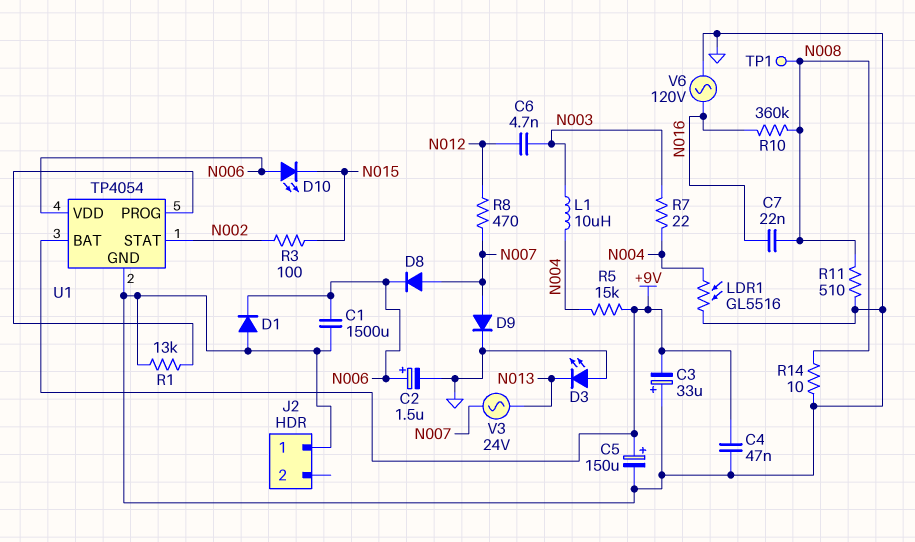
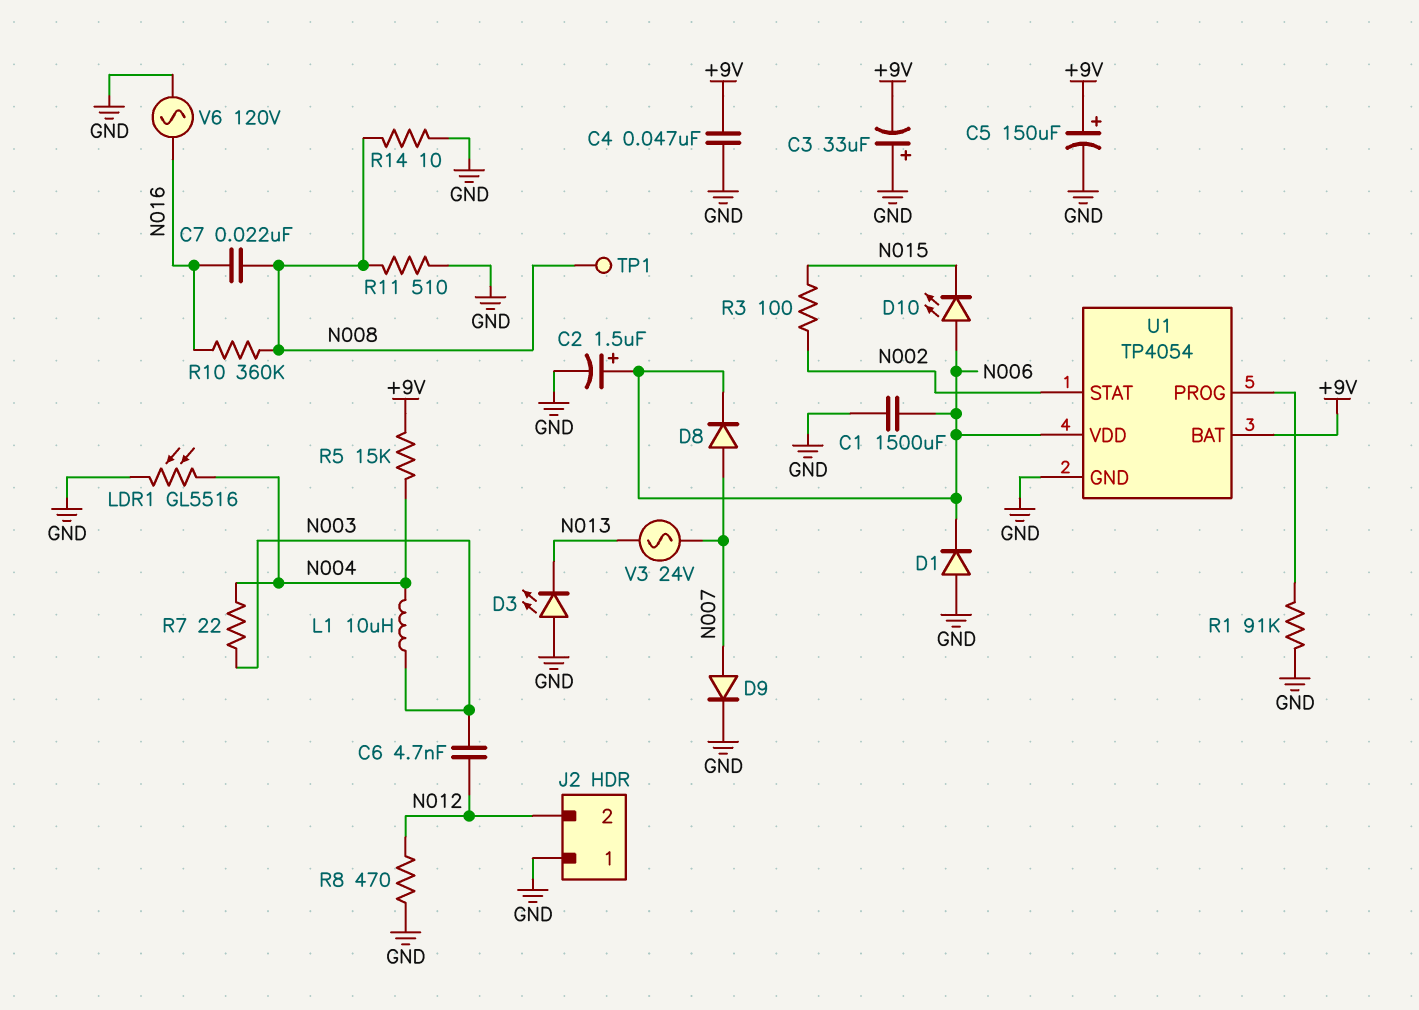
J2 pin 2: none -> N012
R1: 13k (GND, U1/PROG) -> 91k (GND, U1/PROG)
R8: 470 (N007, N012) -> 470 (GND, N012)

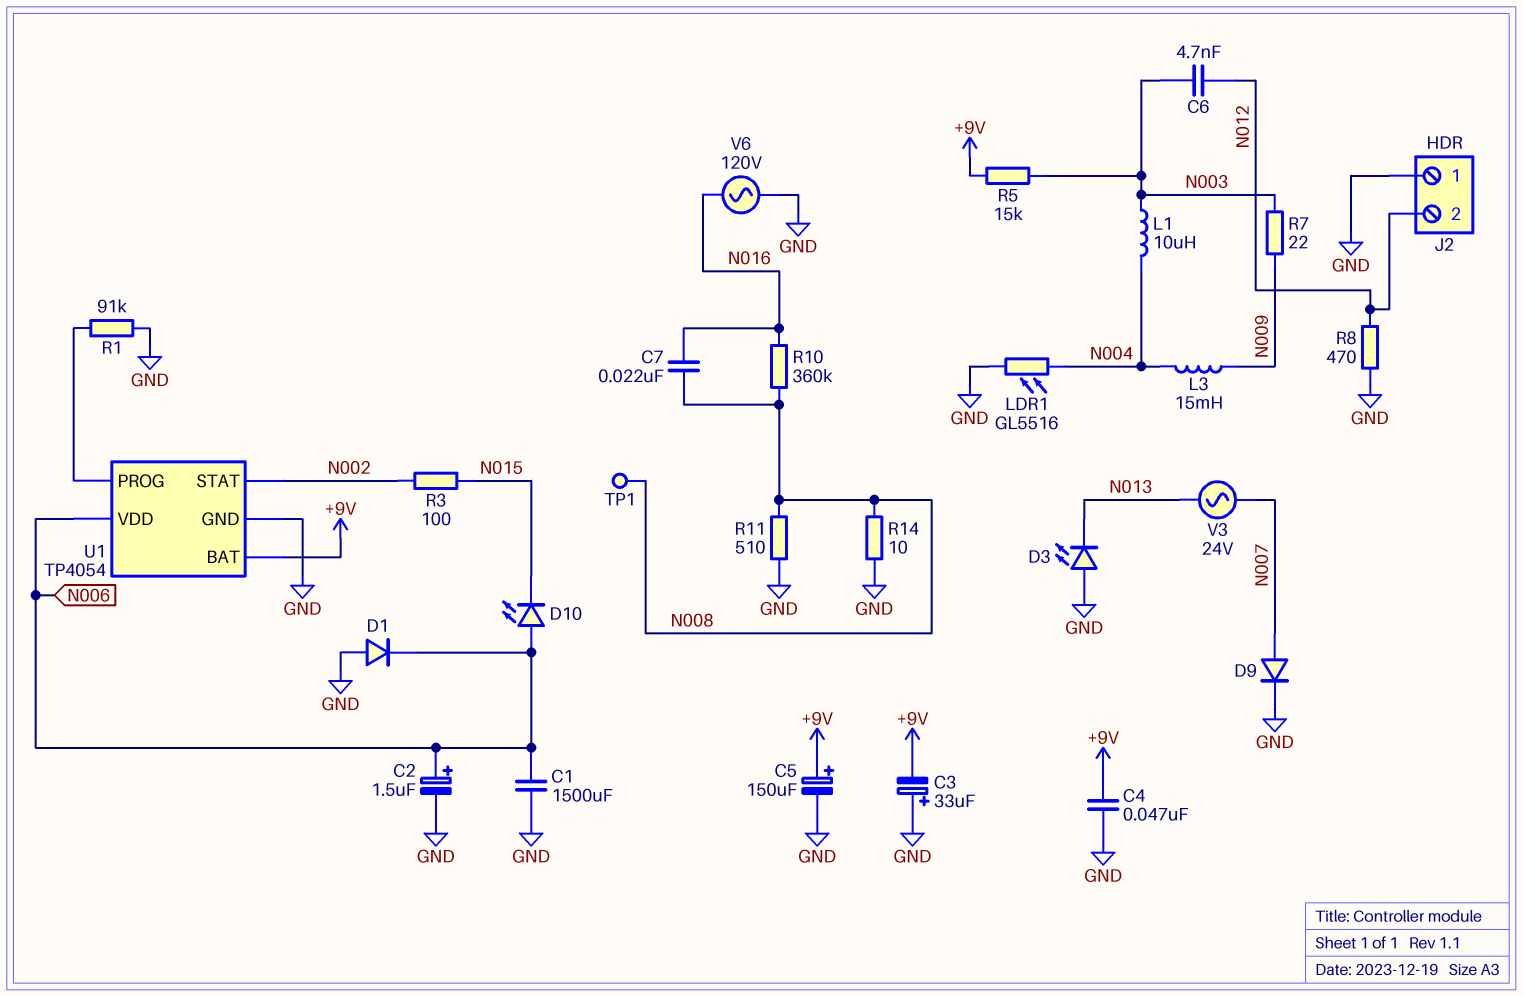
D8: diode (A N007, K N006) -> none
L3: none -> 15mH (N004, N009)
R5: 15k (+9V, N004) -> 15k (+9V, N003)
R7: 22 (N003, N004) -> 22 (N003, N009)

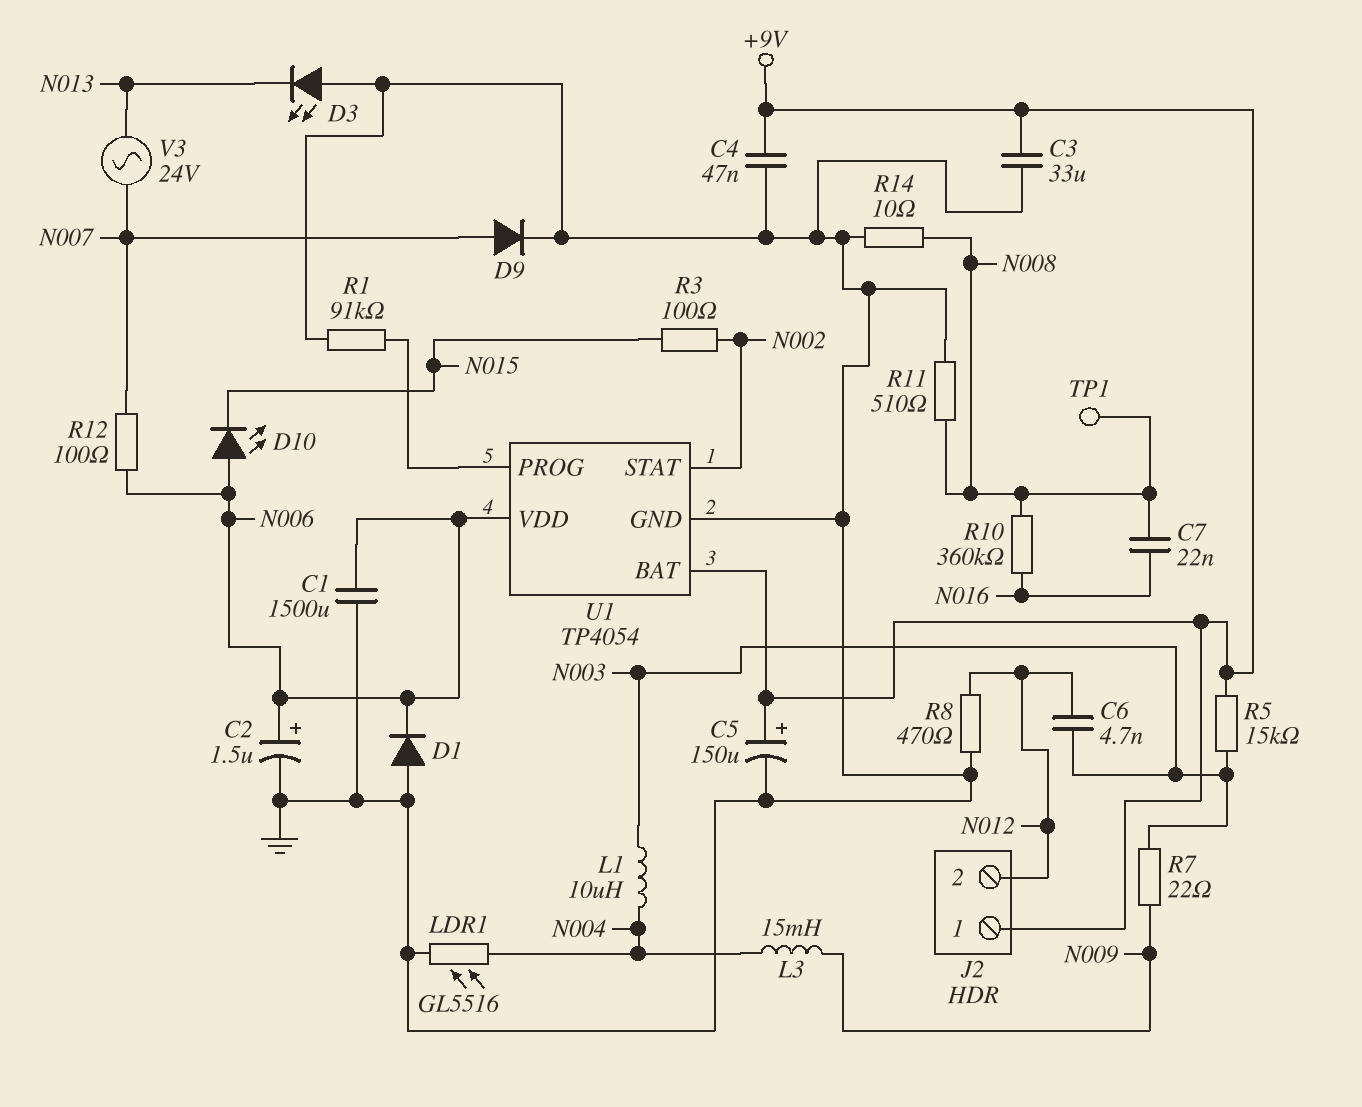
C3: 33uF (plus GND, minus +9V) -> 33uF (+9V, GND)
J2 pin 1: GND -> +9V
R12: none -> 100 (N006, N007)
V6: AC 120V (GND, N016) -> none

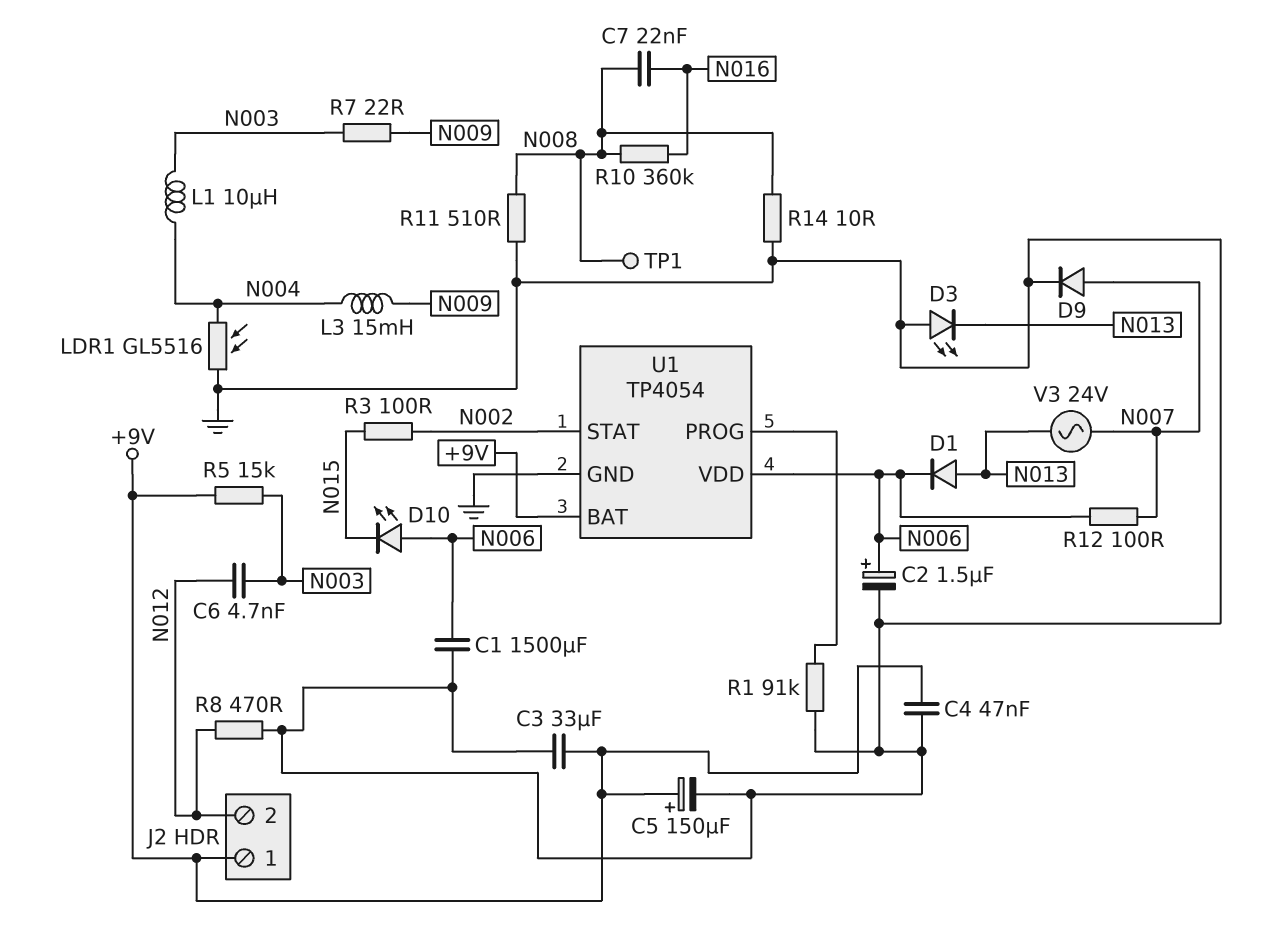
D1: diode (A GND, K N006) -> diode (A N013, K N006)

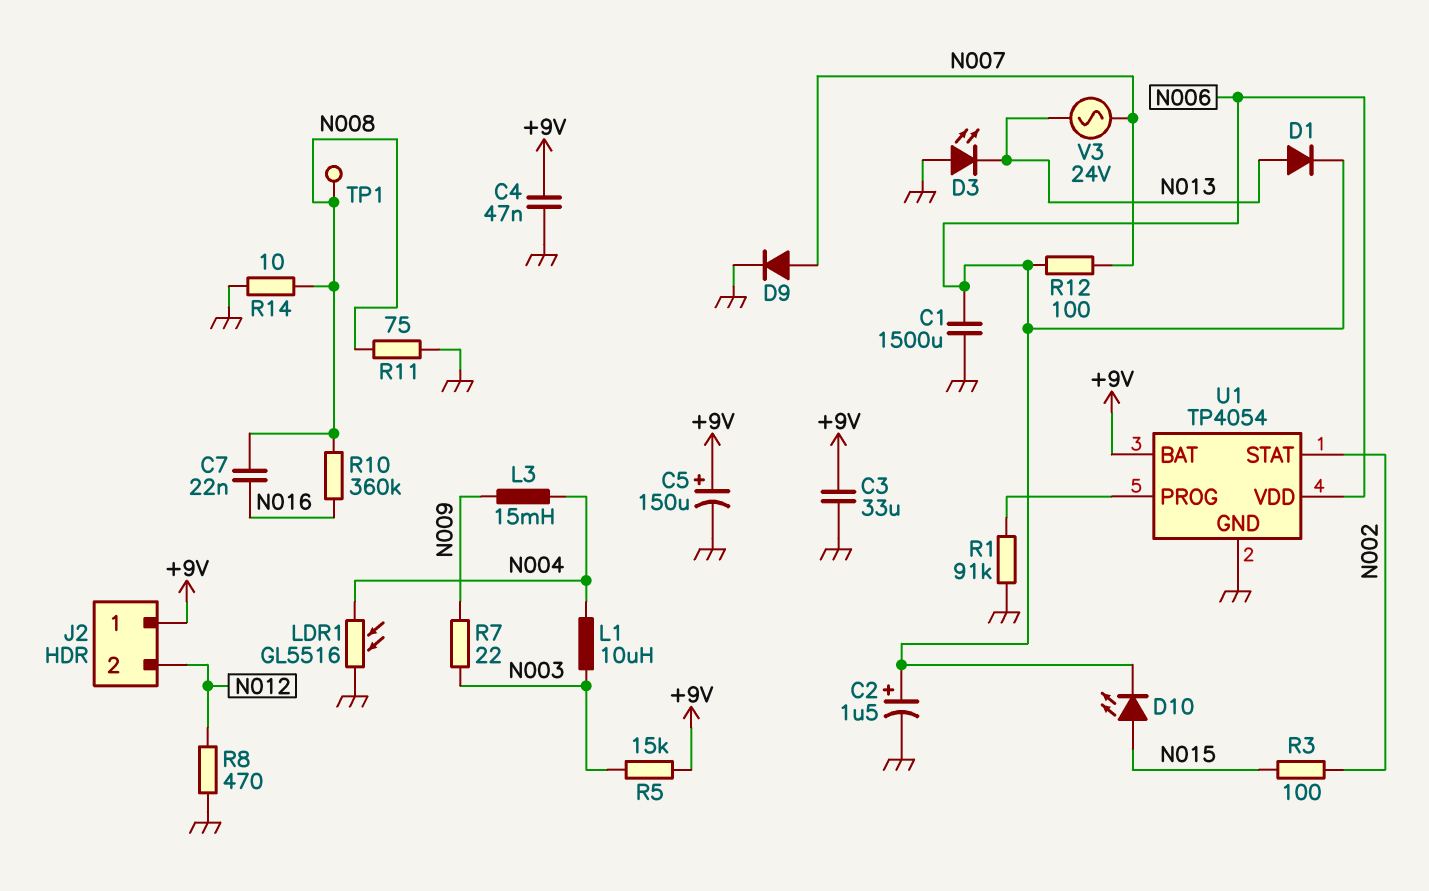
C6: 4.7nF (N003, N012) -> none
D10: LED (A N006, K N015) -> LED (A N015, K N006)
R11: 510 (GND, N008) -> 75 (GND, N008)

